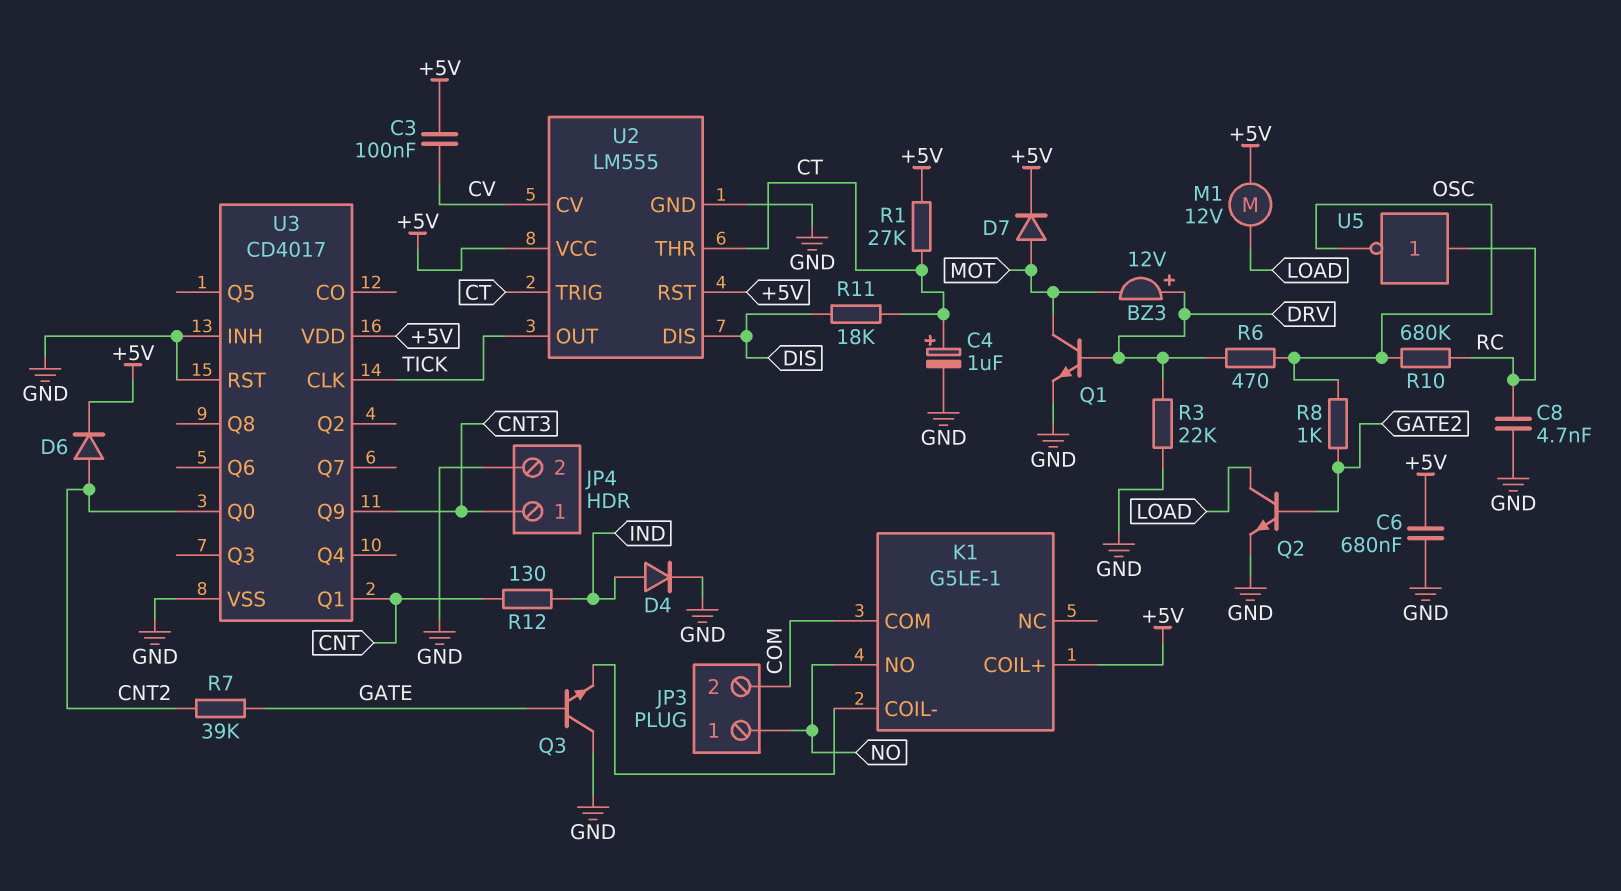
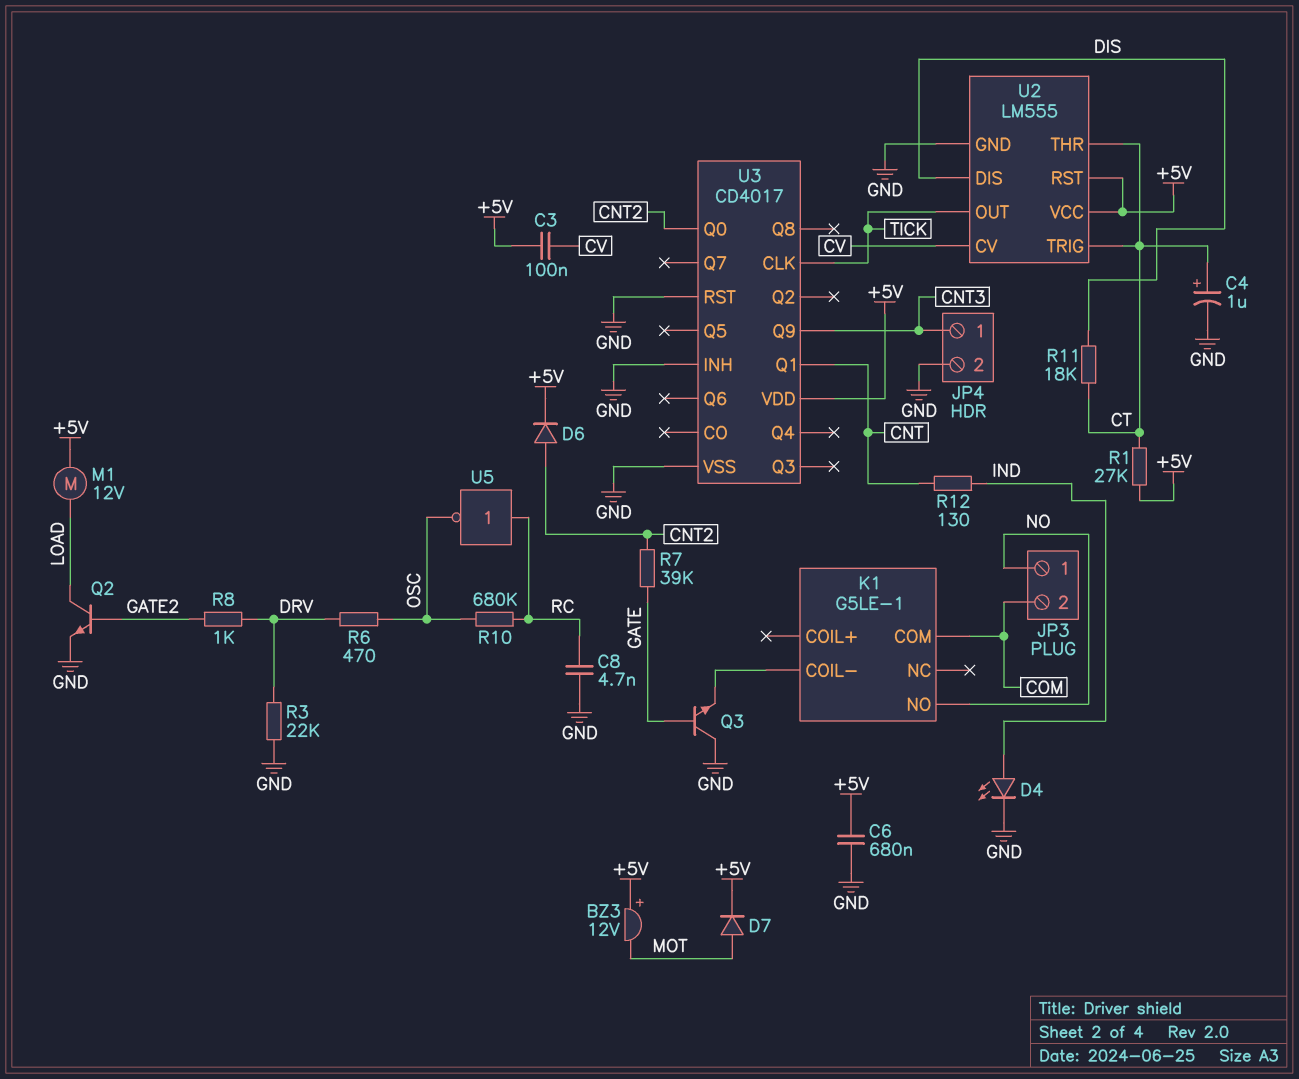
BZ3: buzzer 12V (plus DRV, minus MOT) -> buzzer 12V (plus +5V, minus MOT)
D4: diode (A IND, K GND) -> LED (A IND, K GND)
K1 pin COIL+: +5V -> none
Q1: NPN (B DRV, C MOT, E GND) -> none
R8: 1k (GATE2, OSC) -> 1k (DRV, GATE2)

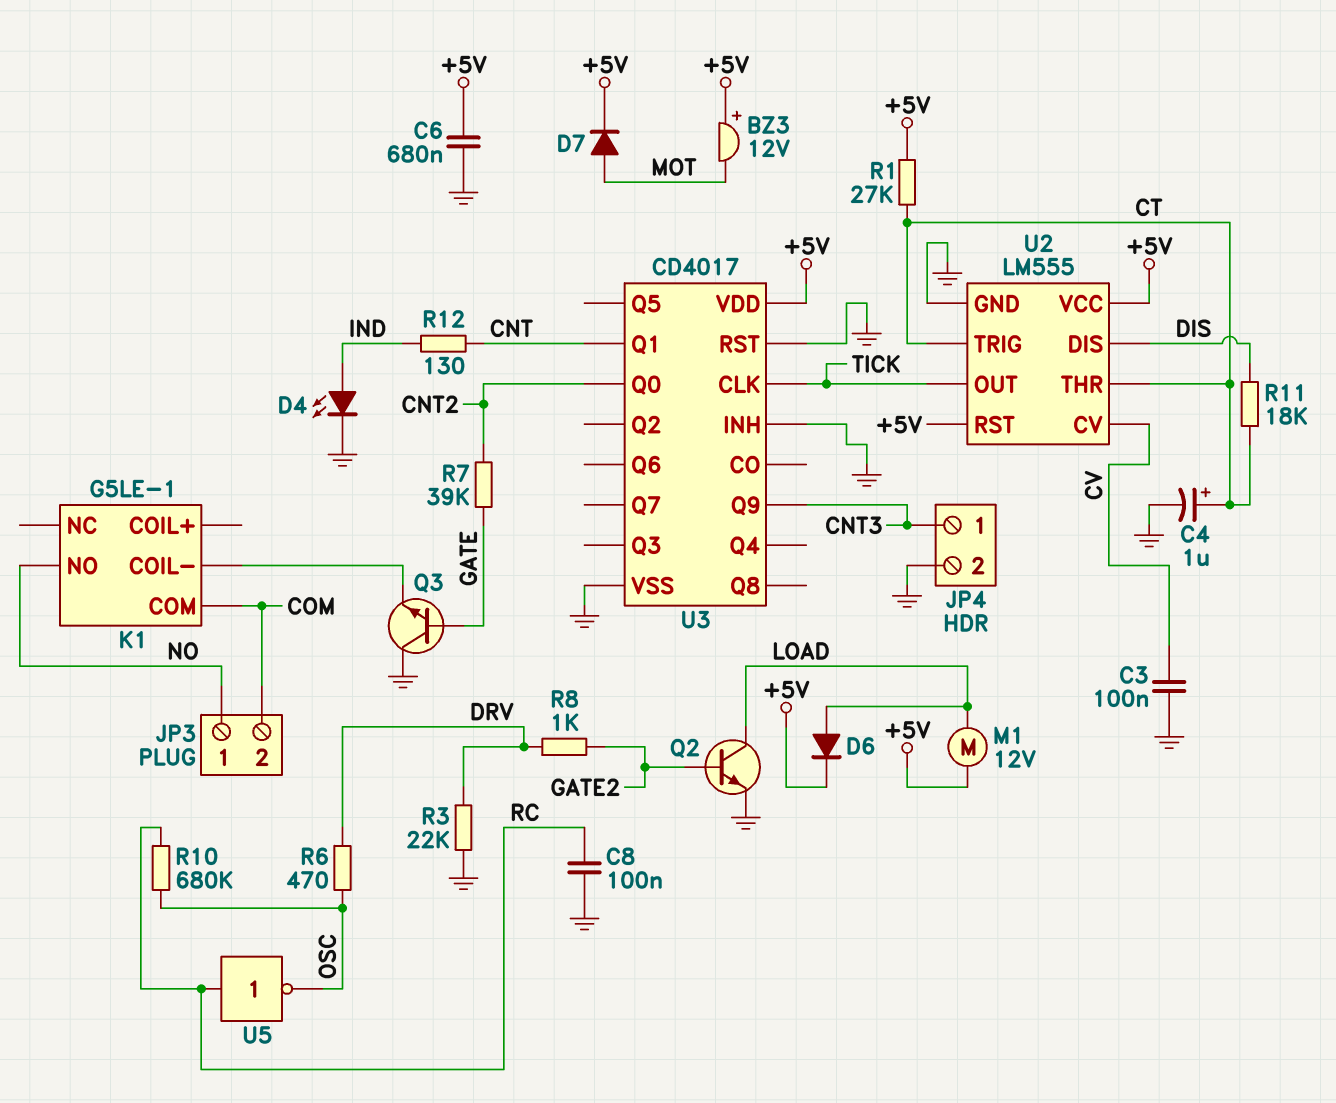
C3: 100nF (+5V, CV) -> 100nF (CV, GND)
C8: 4.7nF (GND, RC) -> 100nF (GND, RC)
D6: diode (A CNT2, K +5V) -> diode (A LOAD, K +5V)

